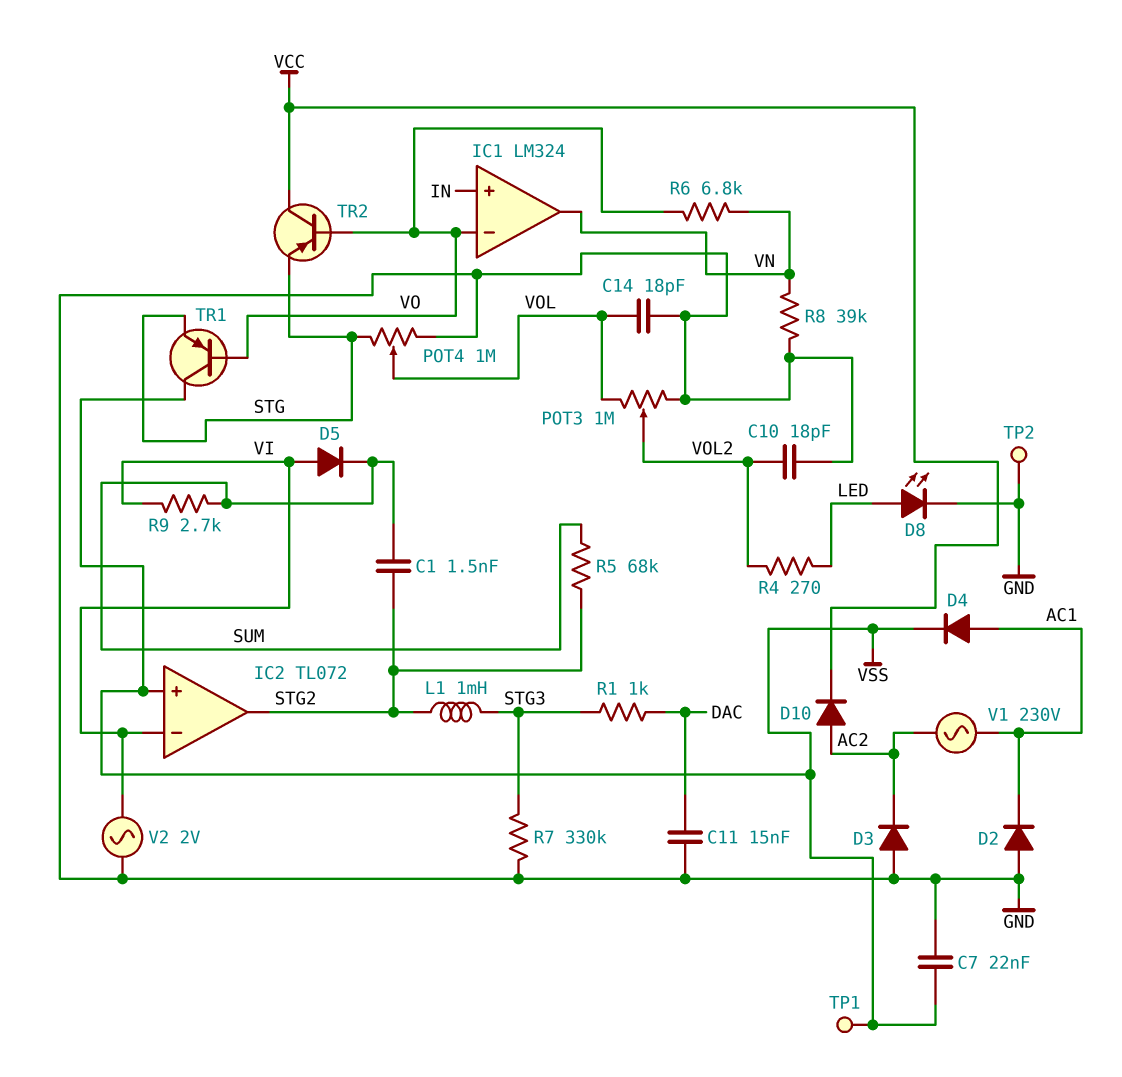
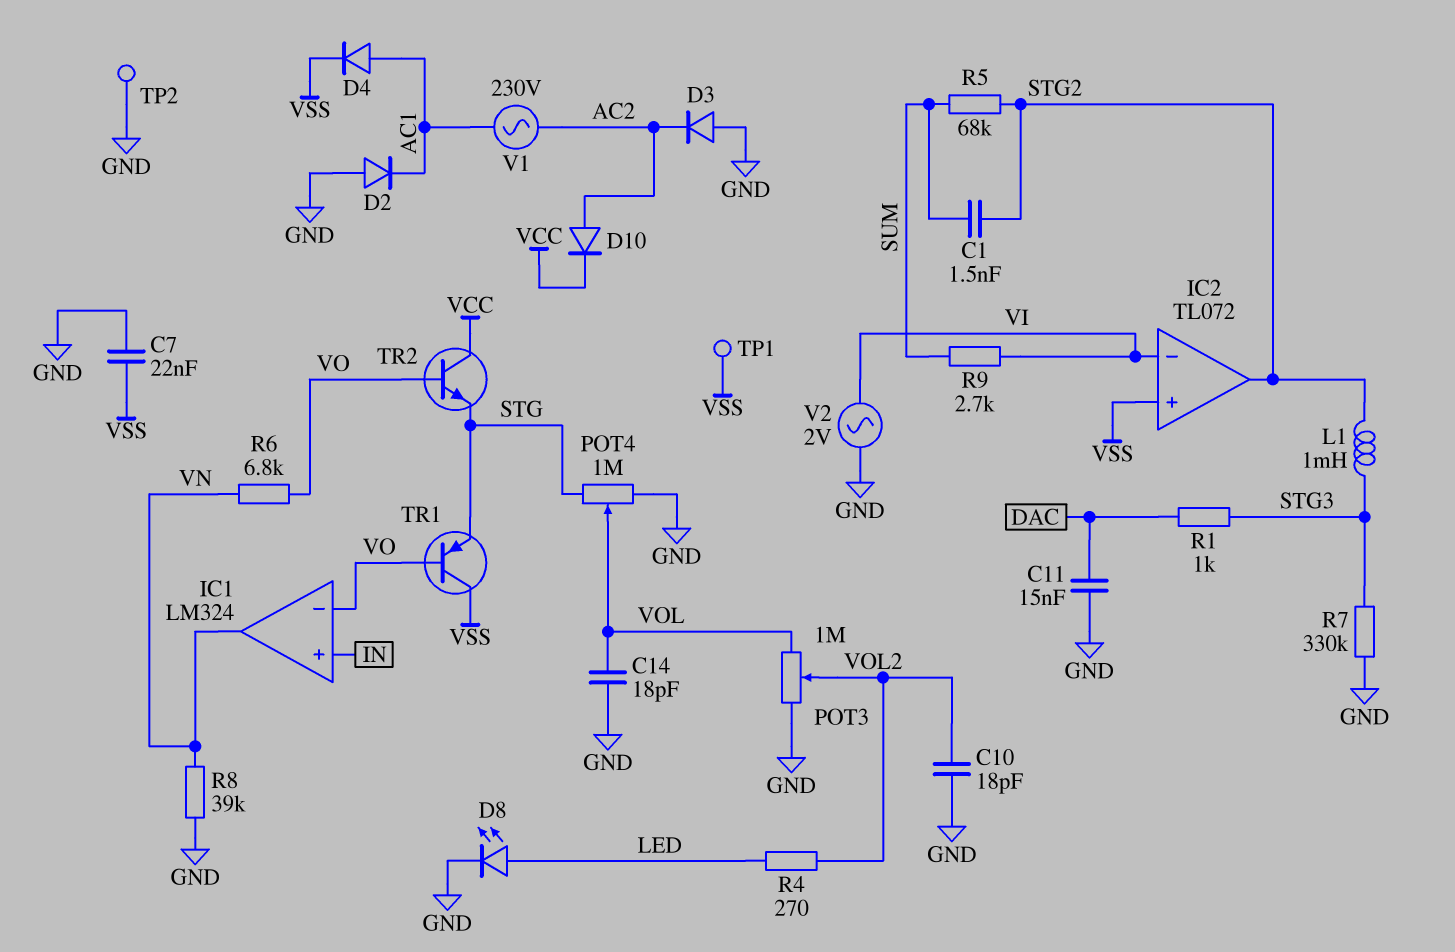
D5: diode (A VI, K SUM) -> none
TR2: PNP (B VO, C VCC, E STG) -> NPN (B VO, C VCC, E STG)

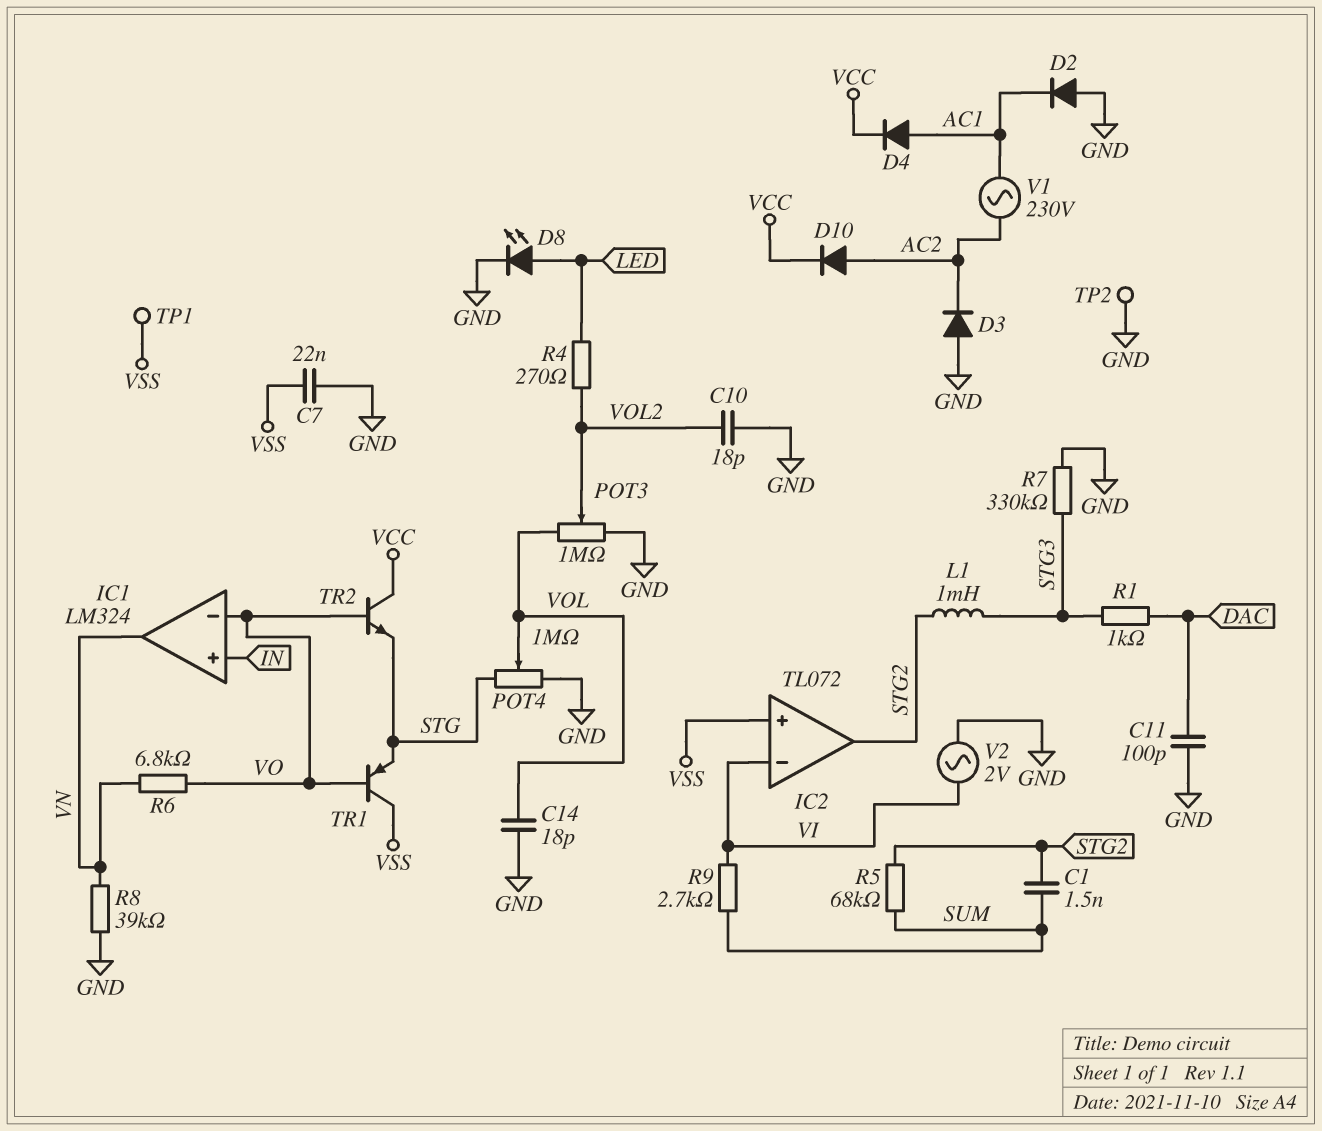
C11: 15nF (DAC, GND) -> 100pF (DAC, GND)
D4: diode (A AC1, K VSS) -> diode (A AC1, K VCC)

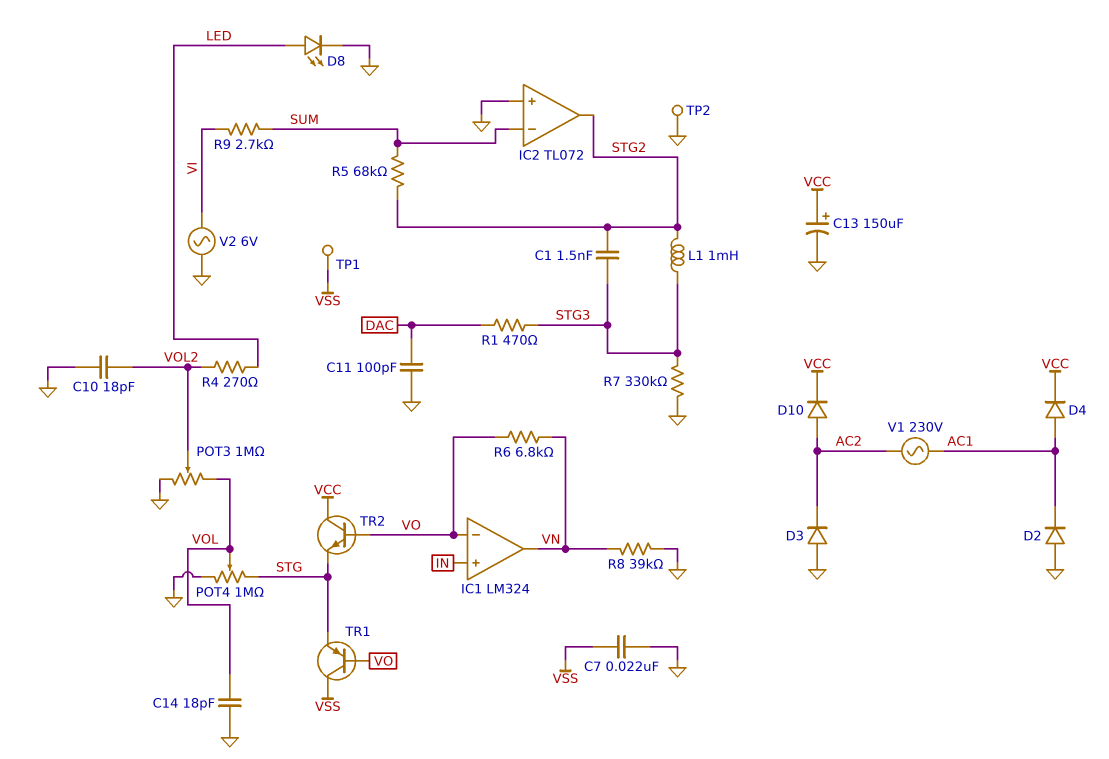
C1: 1.5nF (STG2, SUM) -> 1.5nF (STG2, STG3)
C13: none -> 150uF (plus VCC, minus GND)
IC2 pin in+: VSS -> GND
IC2 pin in-: VI -> SUM
R1: 1k (DAC, STG3) -> 470 (DAC, STG3)
V2: AC 2V (GND, VI) -> AC 6V (GND, VI)

